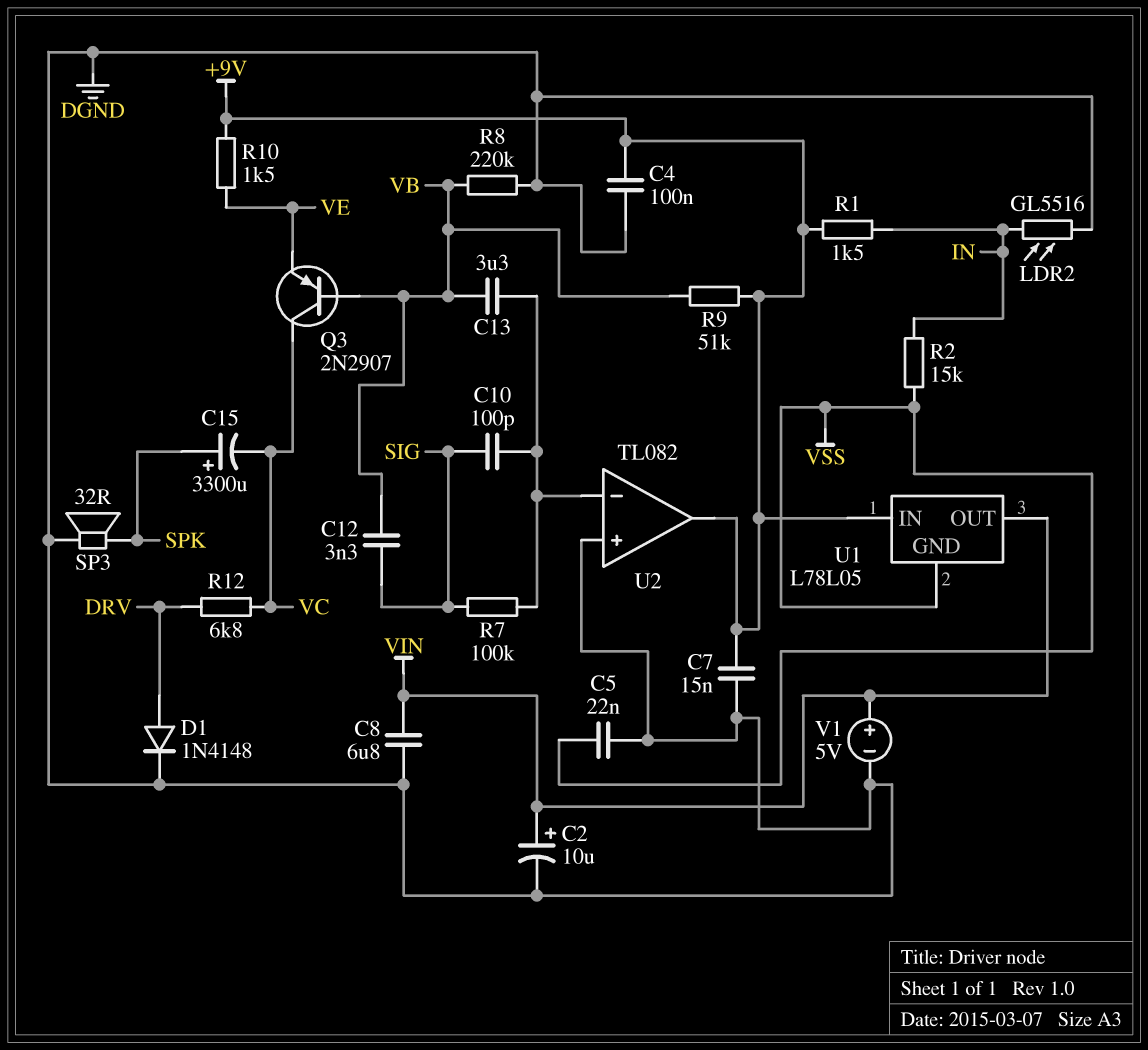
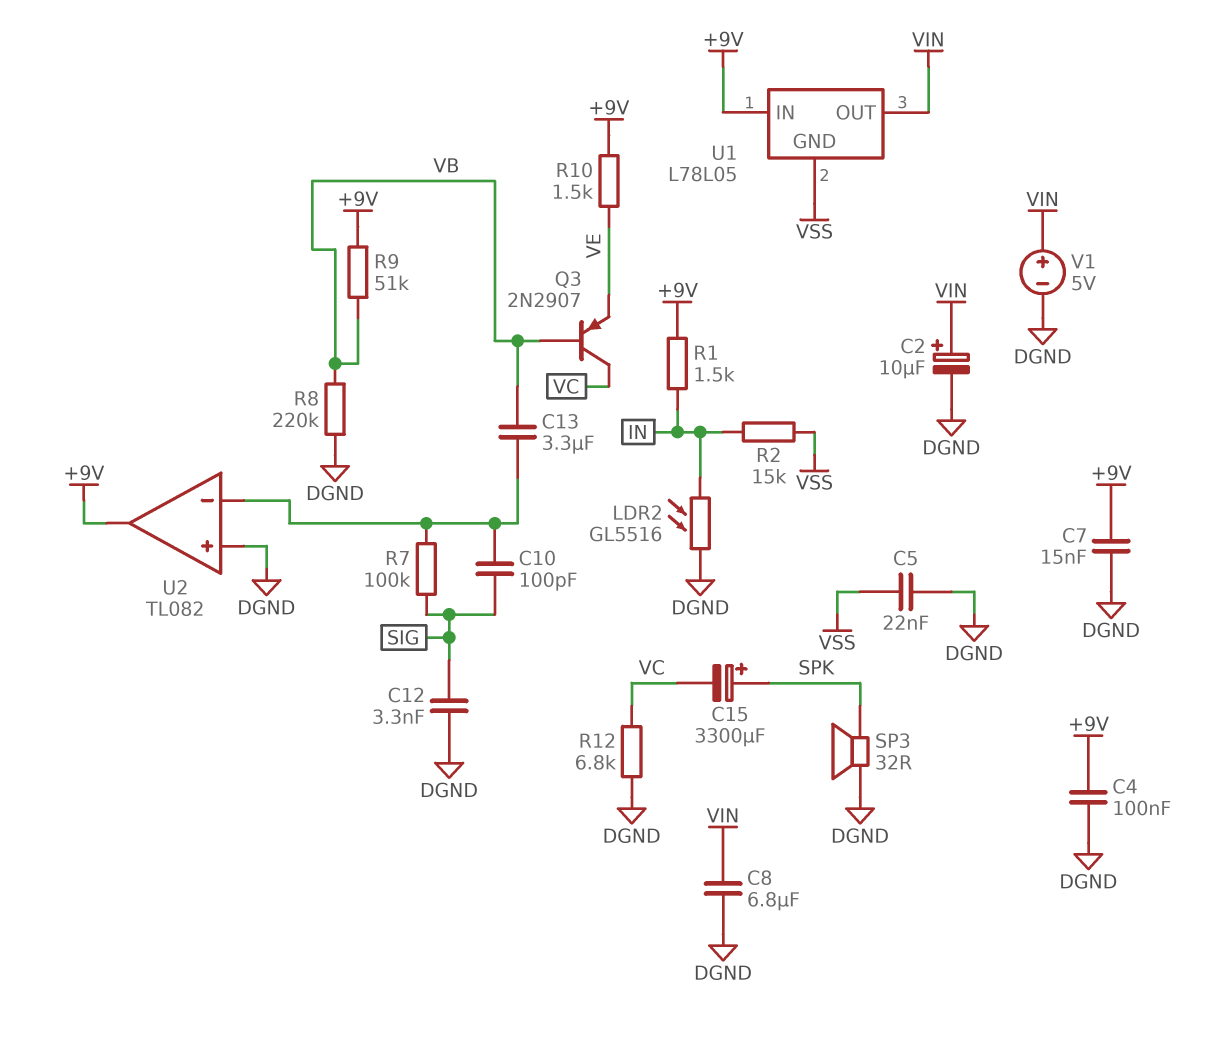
C12: 3.3nF (SIG, VB) -> 3.3nF (DGND, SIG)
D1: diode 1N4148 (A DRV, K DGND) -> none
R12: 6.8k (DRV, VC) -> 6.8k (DGND, VC)

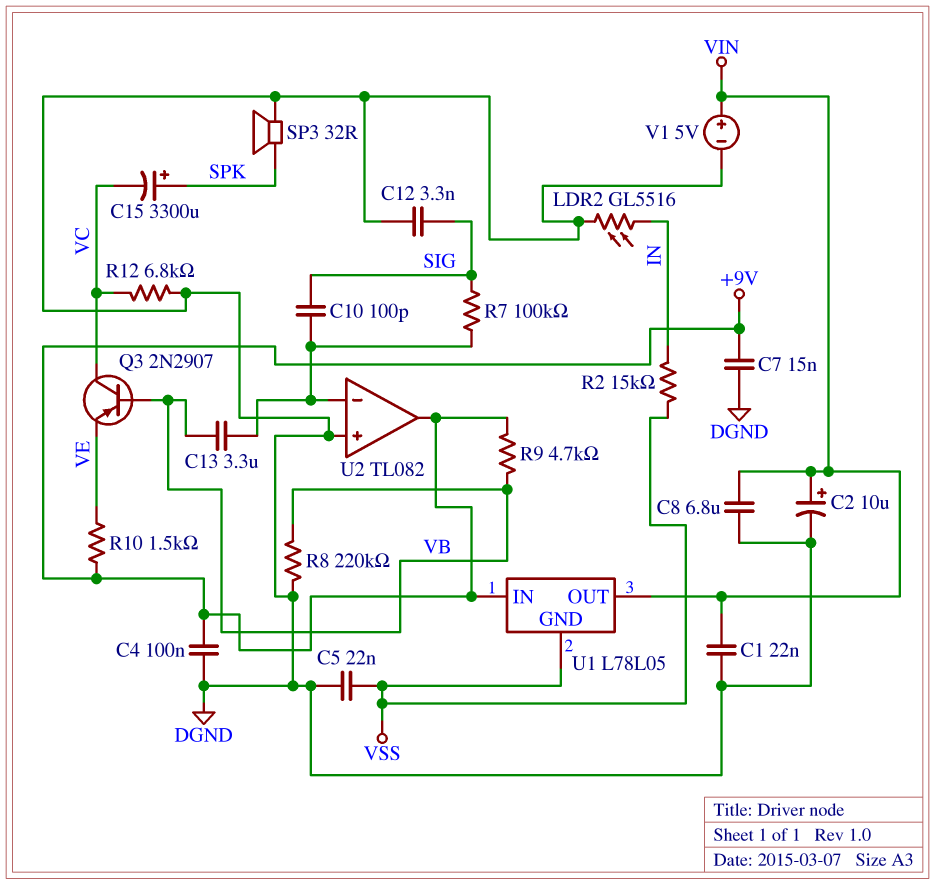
C1: none -> 22nF (DGND, VIN)
R1: 1.5k (+9V, IN) -> none
R9: 51k (+9V, VB) -> 4.7k (+9V, VB)

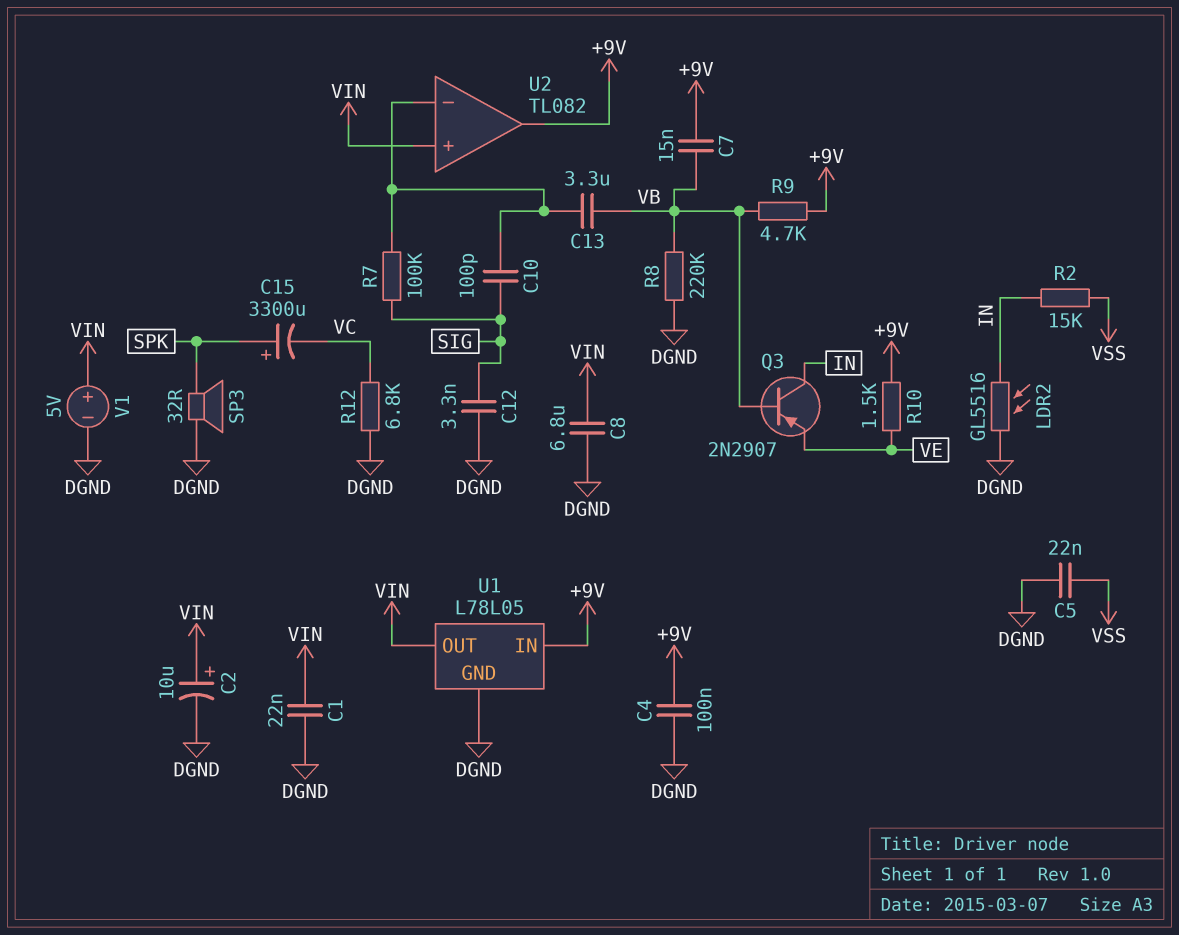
C7: 15nF (+9V, DGND) -> 15nF (+9V, VB)
Q3: PNP 2N2907 (B VB, C VC, E VE) -> PNP 2N2907 (B VB, C IN, E VE)
U1 pin GND: VSS -> DGND
U2 pin in+: DGND -> VIN

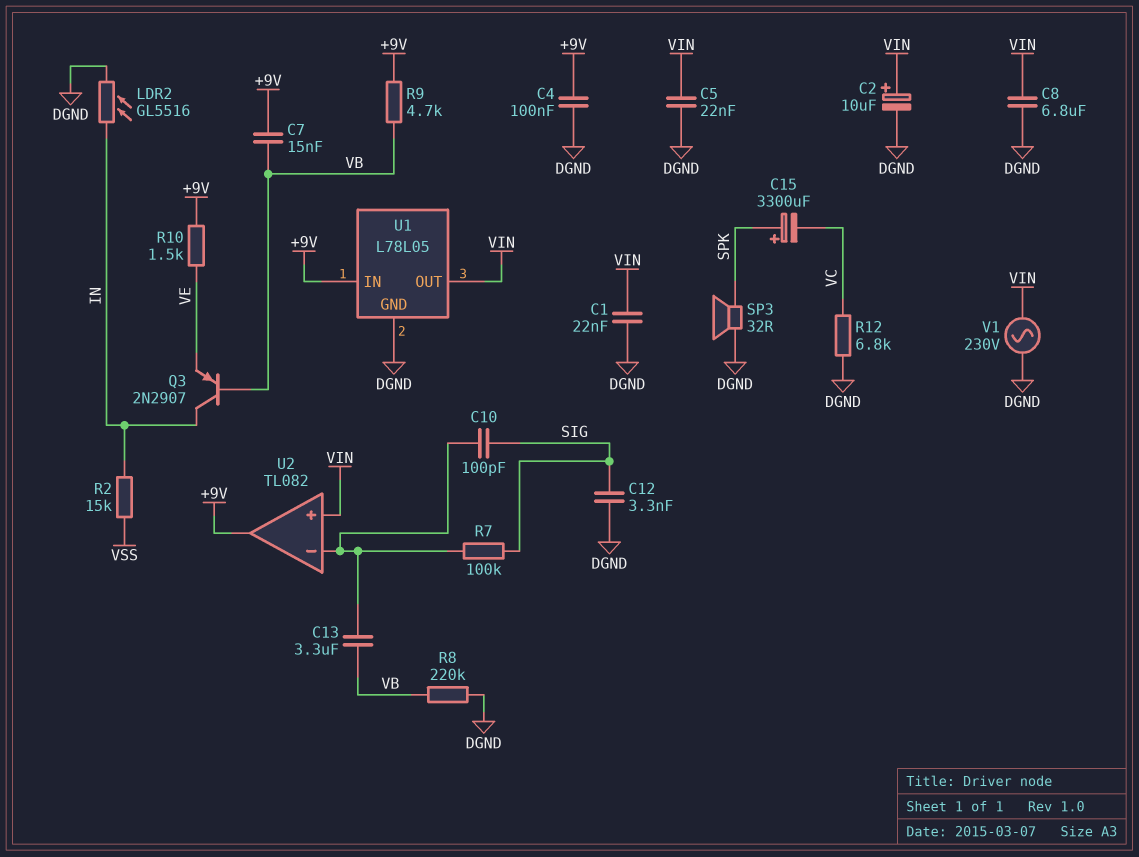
C5: 22nF (DGND, VSS) -> 22nF (DGND, VIN)
V1: 5V (plus VIN, minus DGND) -> AC 230V (DGND, VIN)

